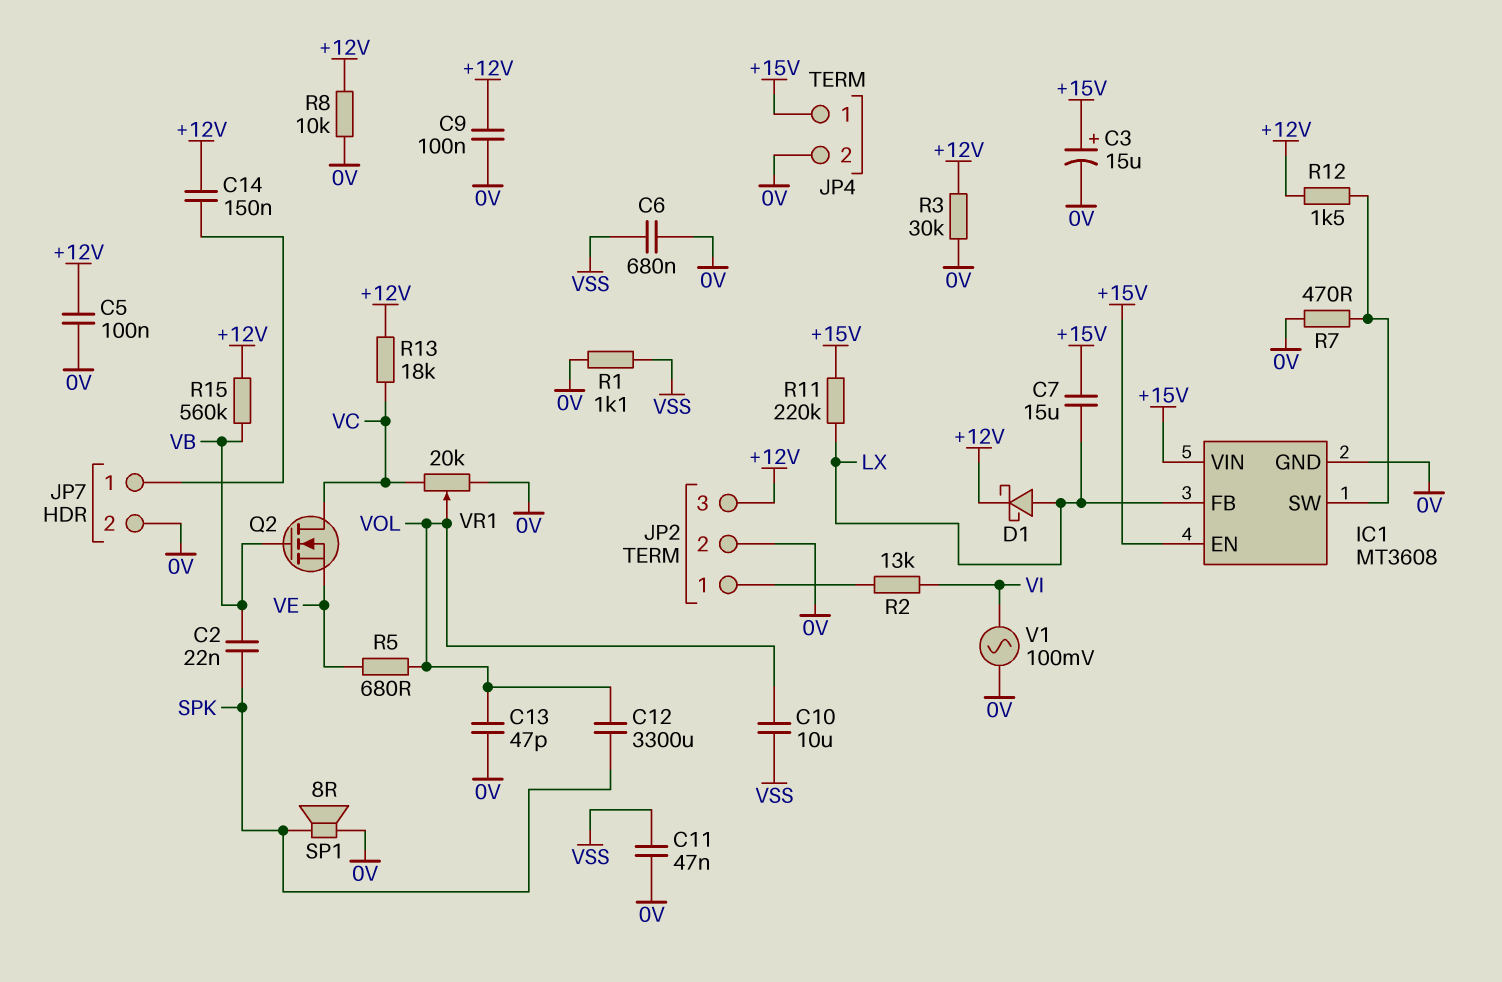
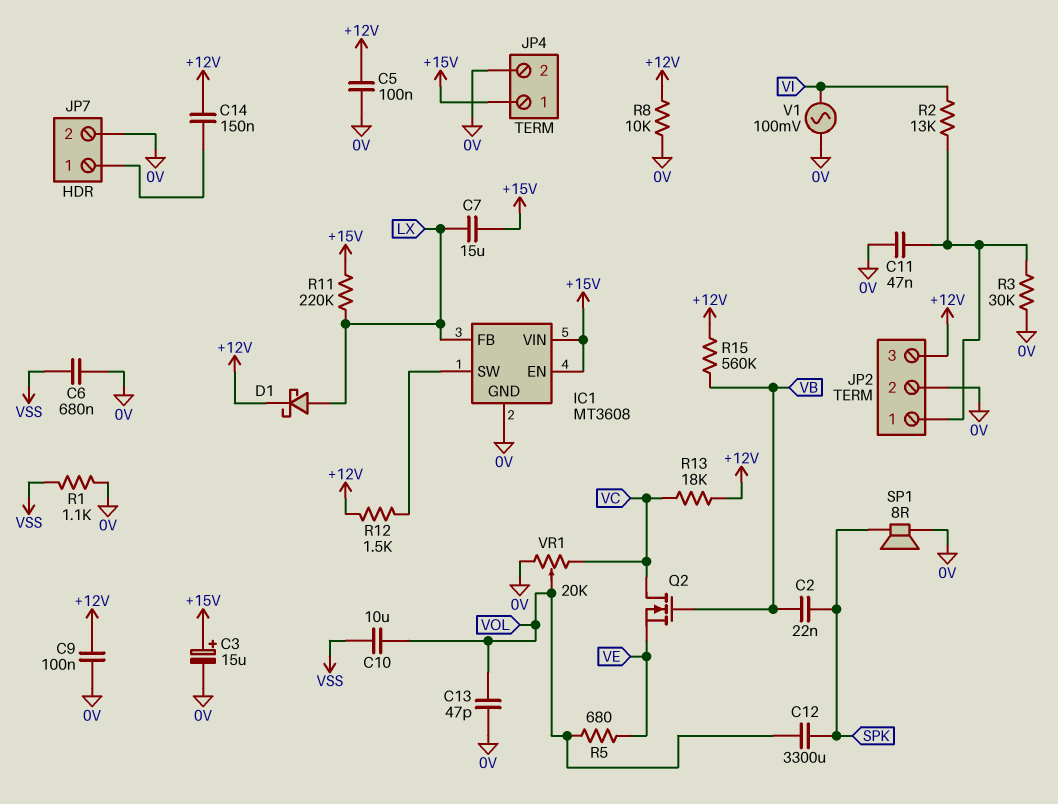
C11: 47nF (0V, VSS) -> 47nF (0V, JP2/1)
R3: 30k (+12V, 0V) -> 30k (0V, JP2/1)
R7: 470 (0V, IC1/SW) -> none

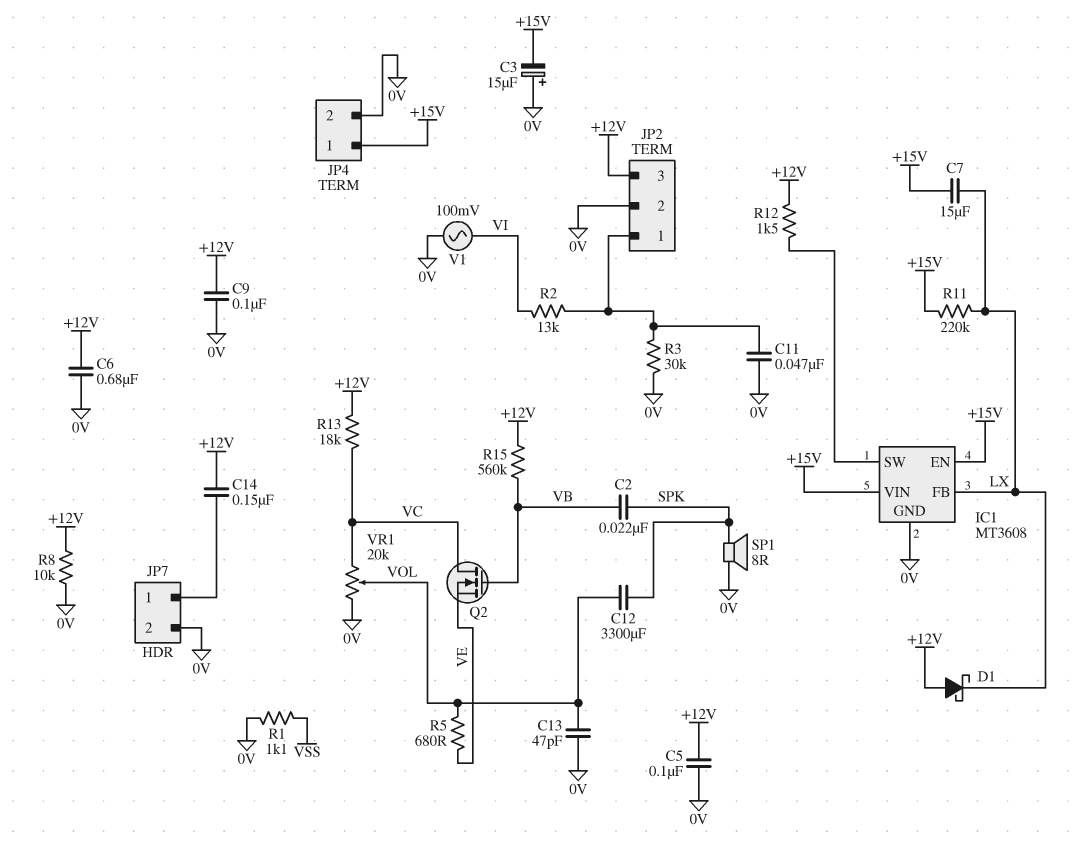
C3: 15uF (plus +15V, minus 0V) -> 15uF (plus 0V, minus +15V)
C6: 680nF (0V, VSS) -> 680nF (+12V, 0V)
C10: 10uF (VOL, VSS) -> none
D1: schottky (A LX, K +12V) -> schottky (A +12V, K LX)

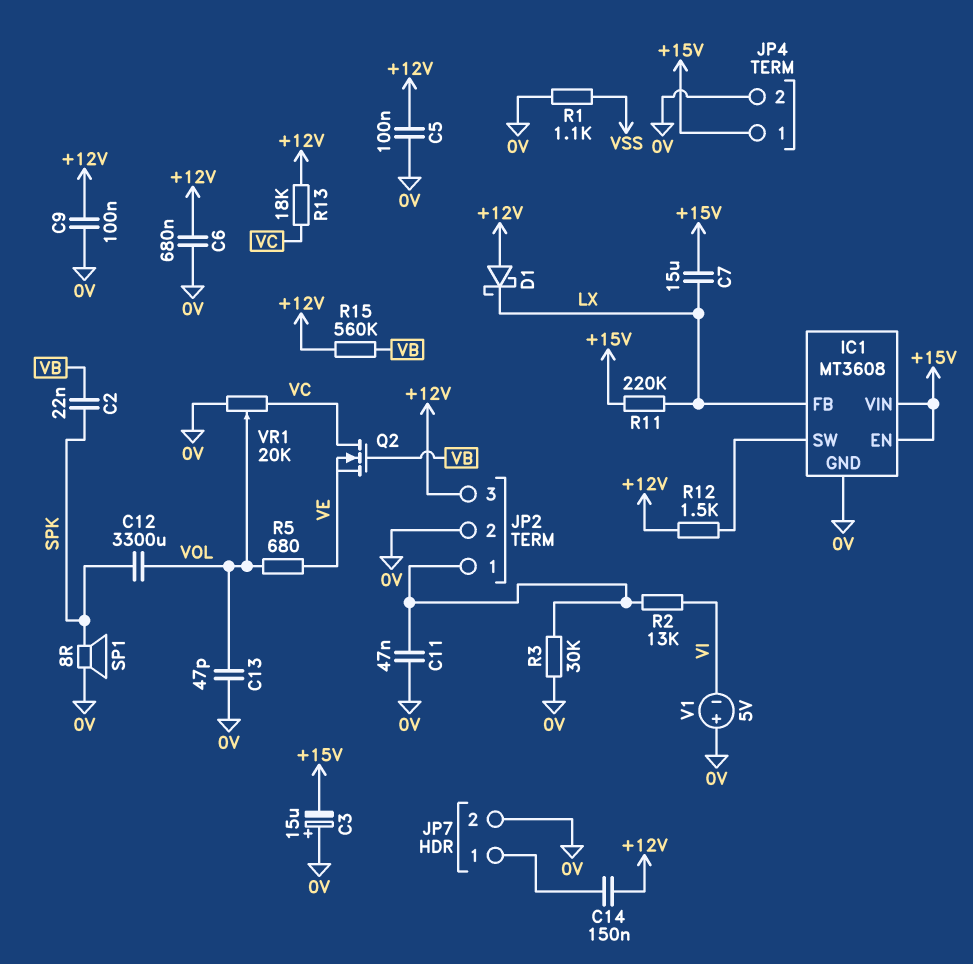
R8: 10k (+12V, 0V) -> none
V1: AC 100mV (0V, VI) -> 5V (plus 0V, minus VI)

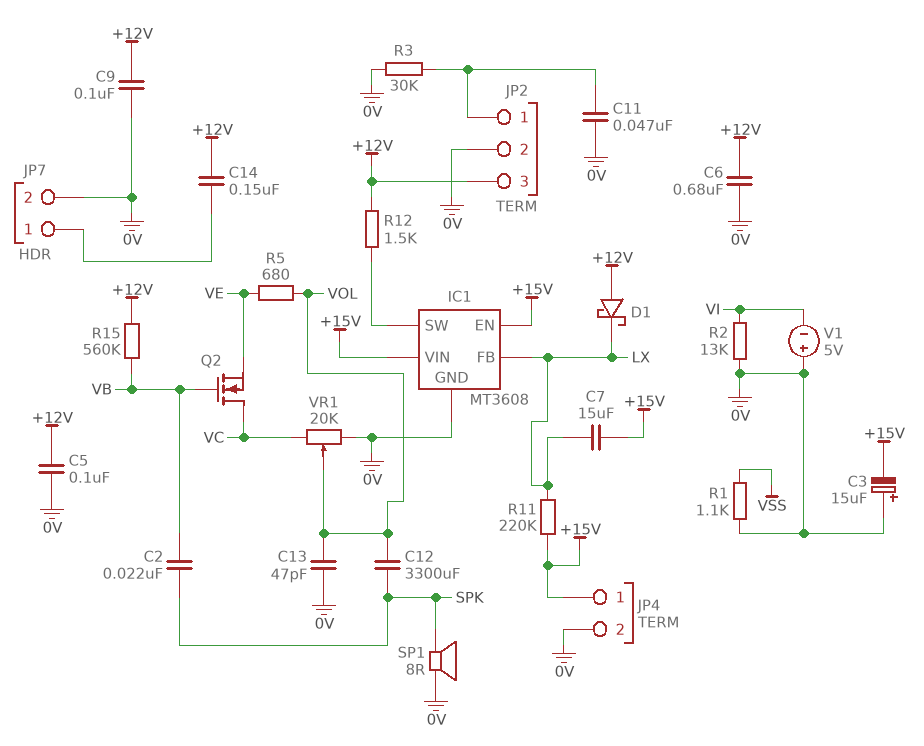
R2: 13k (JP2/1, VI) -> 13k (0V, VI)
R13: 18k (+12V, VC) -> none

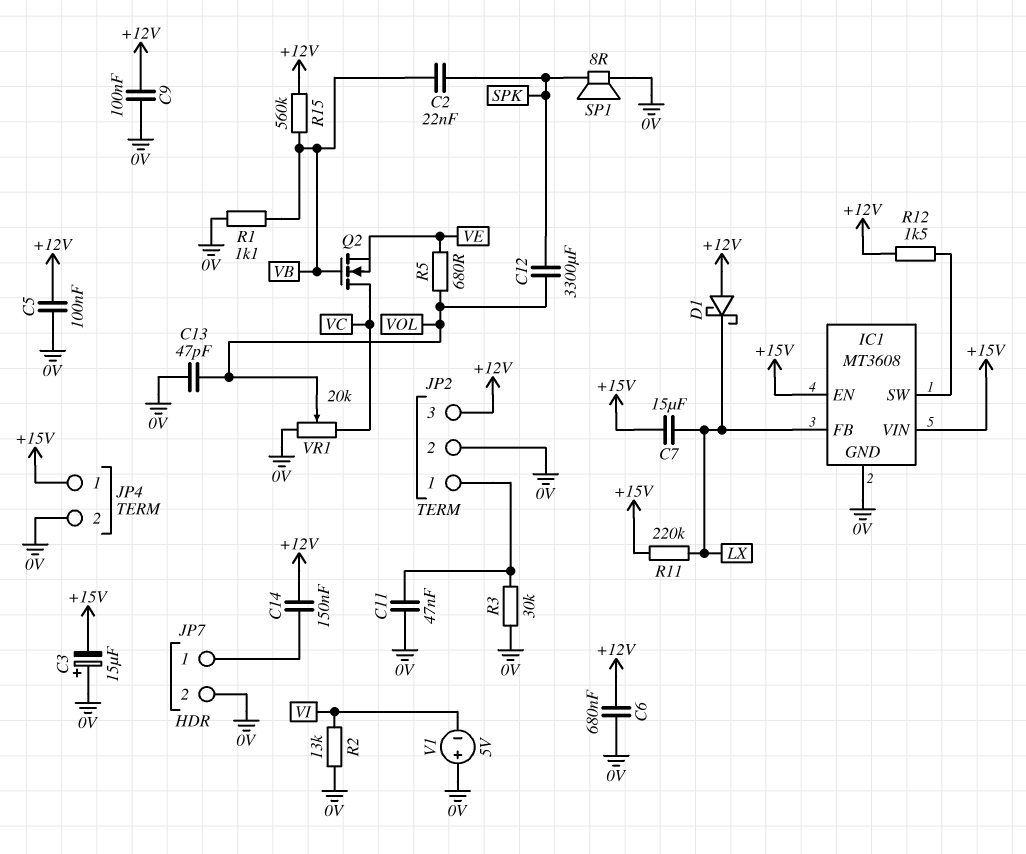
R1: 1.1k (0V, VSS) -> 1.1k (0V, VB)

